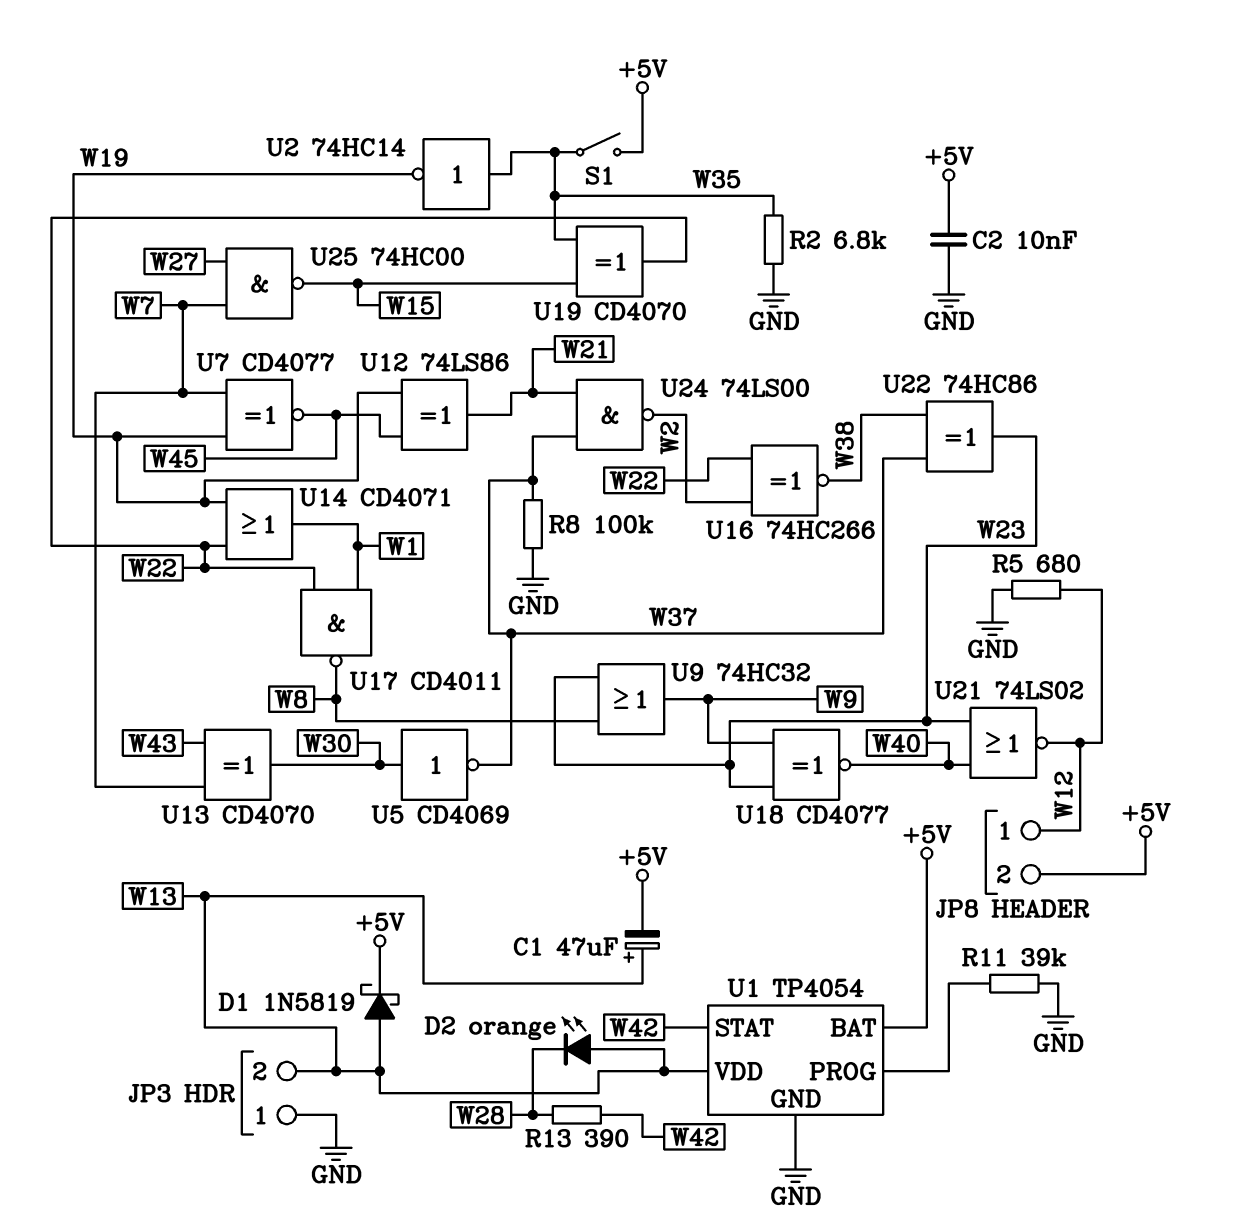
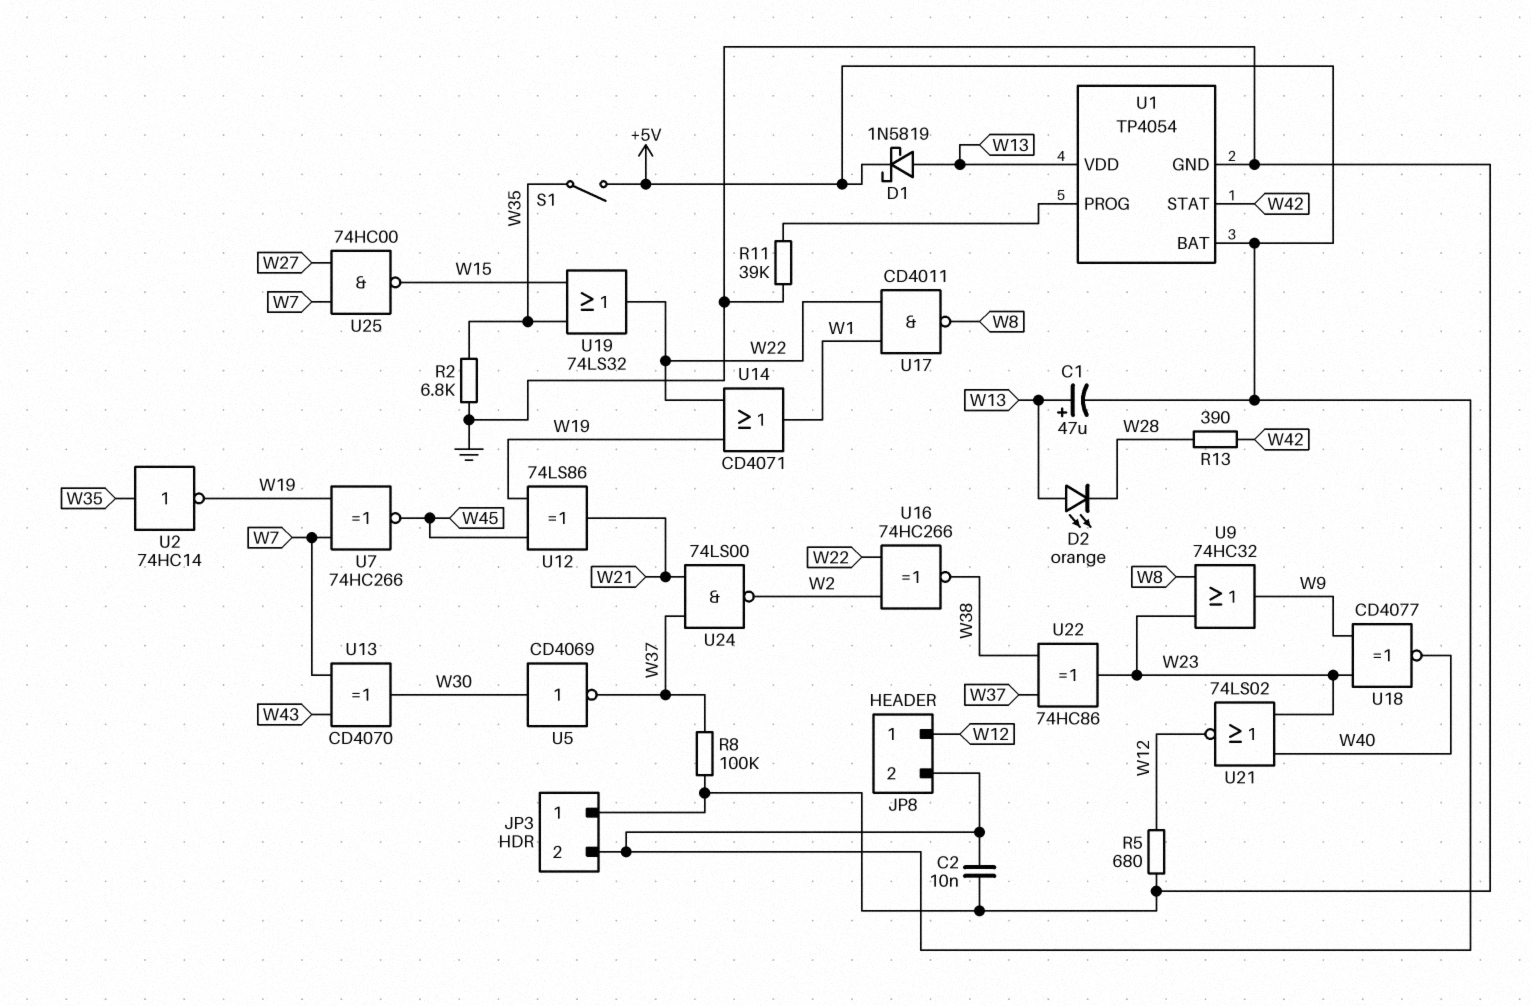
JP3 pin 2: W13 -> +5V
U7: XNOR CD4077 (in W7, in W19, out W45) -> XNOR 74HC266 (in W7, in W19, out W45)
U19: XOR CD4070 (in W15, in W35, out W22) -> OR 74LS32 (in W15, in W35, out W22)

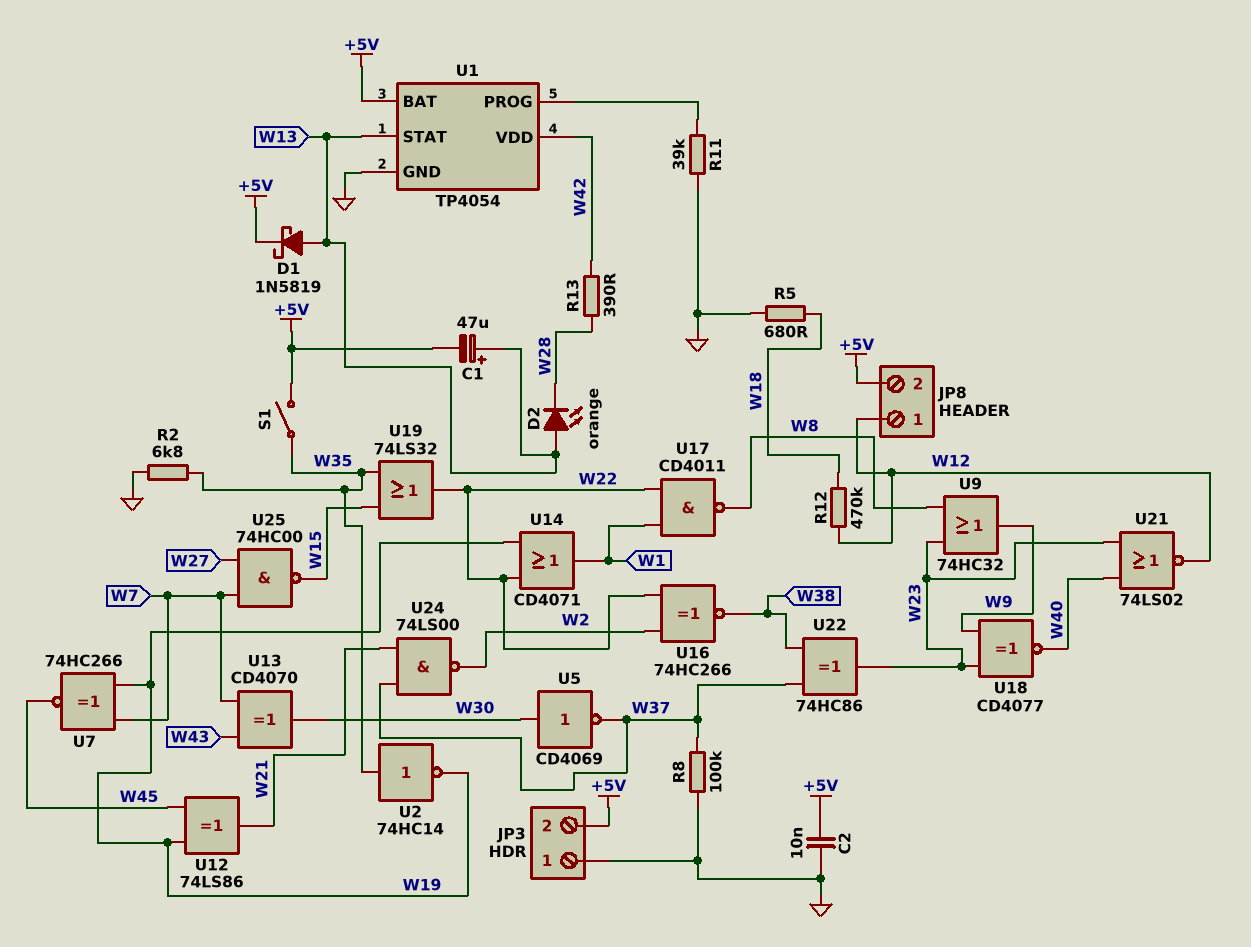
R5: 680 (GND, W12) -> 680 (GND, W18)
R12: none -> 470k (W12, W18)
U1 pin STAT: W42 -> W13
U1 pin VDD: W13 -> W42

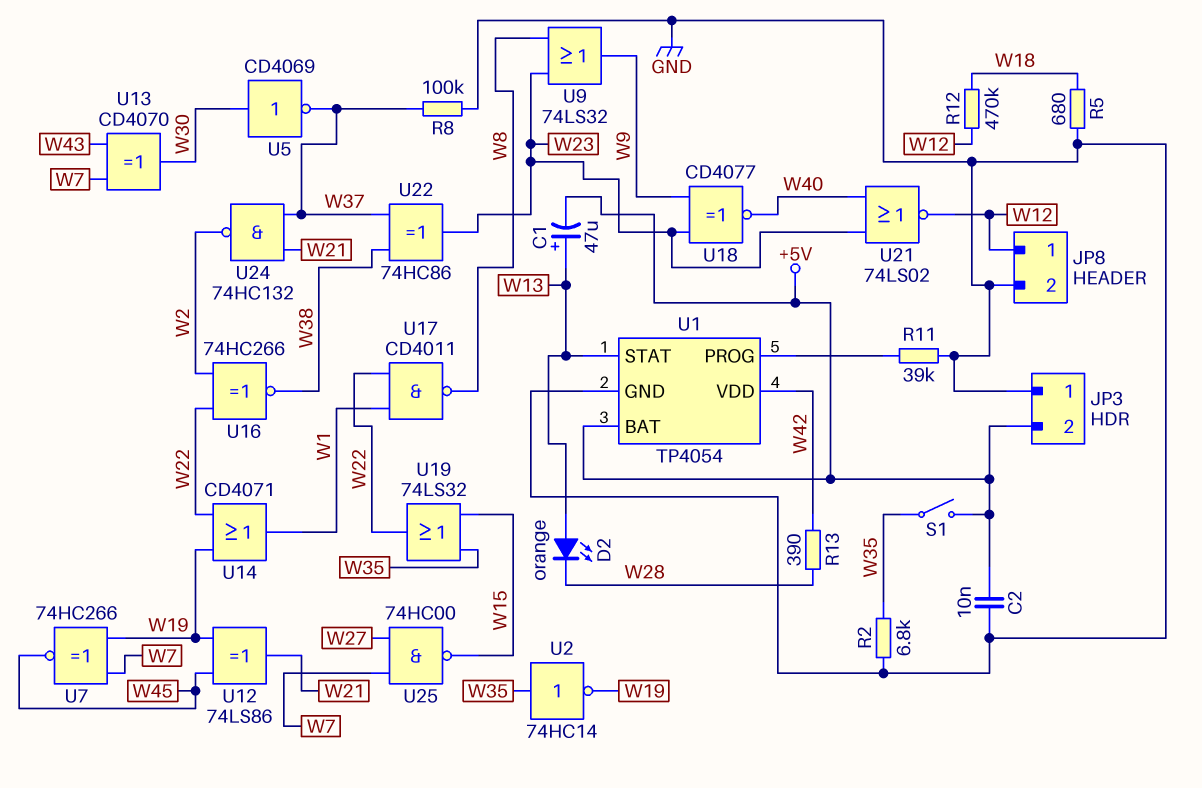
D1: schottky 1N5819 (A W13, K +5V) -> none
JP8 pin 2: +5V -> GND
U9: OR 74HC32 (in W8, in W23, out W9) -> OR 74LS32 (in W8, in W23, out W9)
U24: NAND 74LS00 (in W21, in W37, out W2) -> NAND 74HC132 (in W21, in W37, out W2)

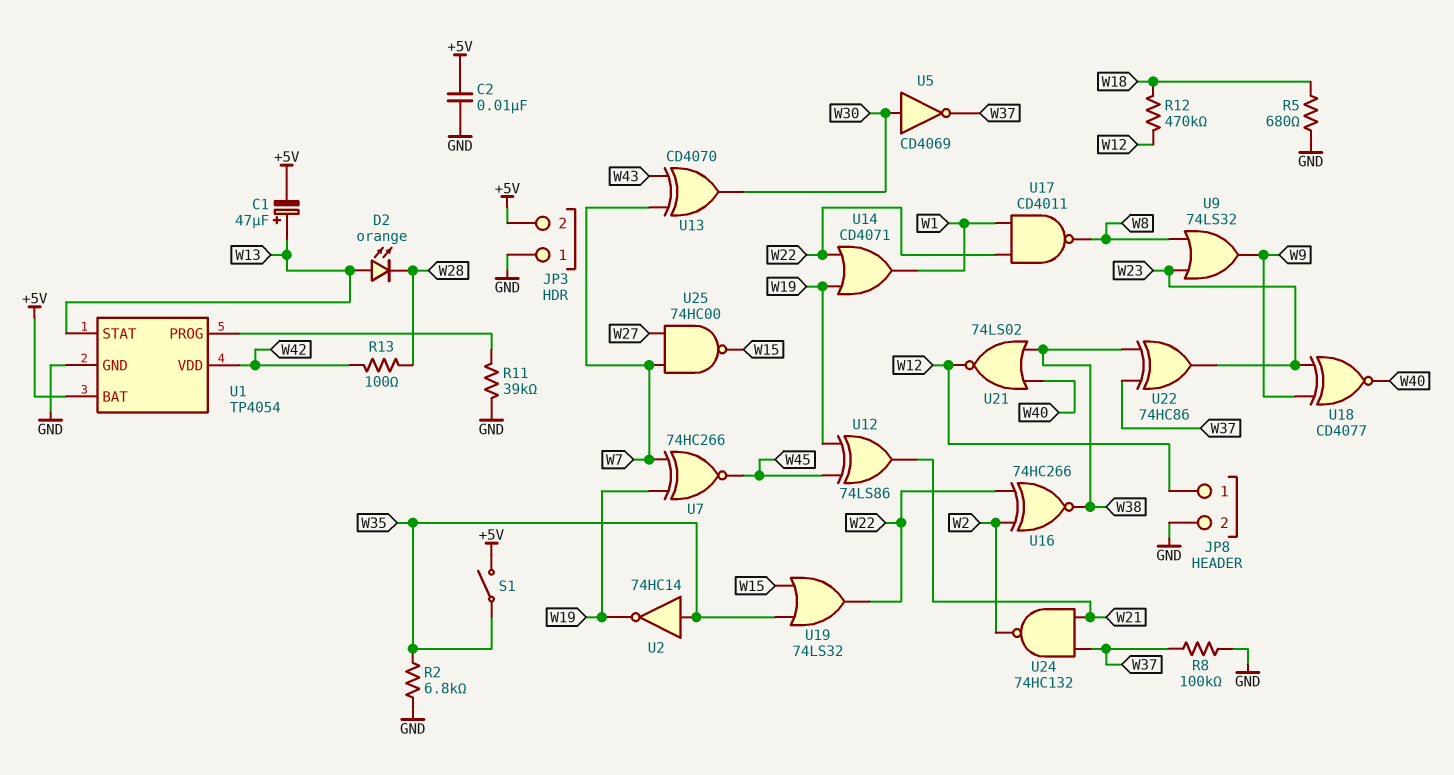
R13: 390 (W28, W42) -> 100 (W28, W42)
U21: NOR 74LS02 (in W23, in W40, out W12) -> NOR 74LS02 (in W38, in W40, out W12)

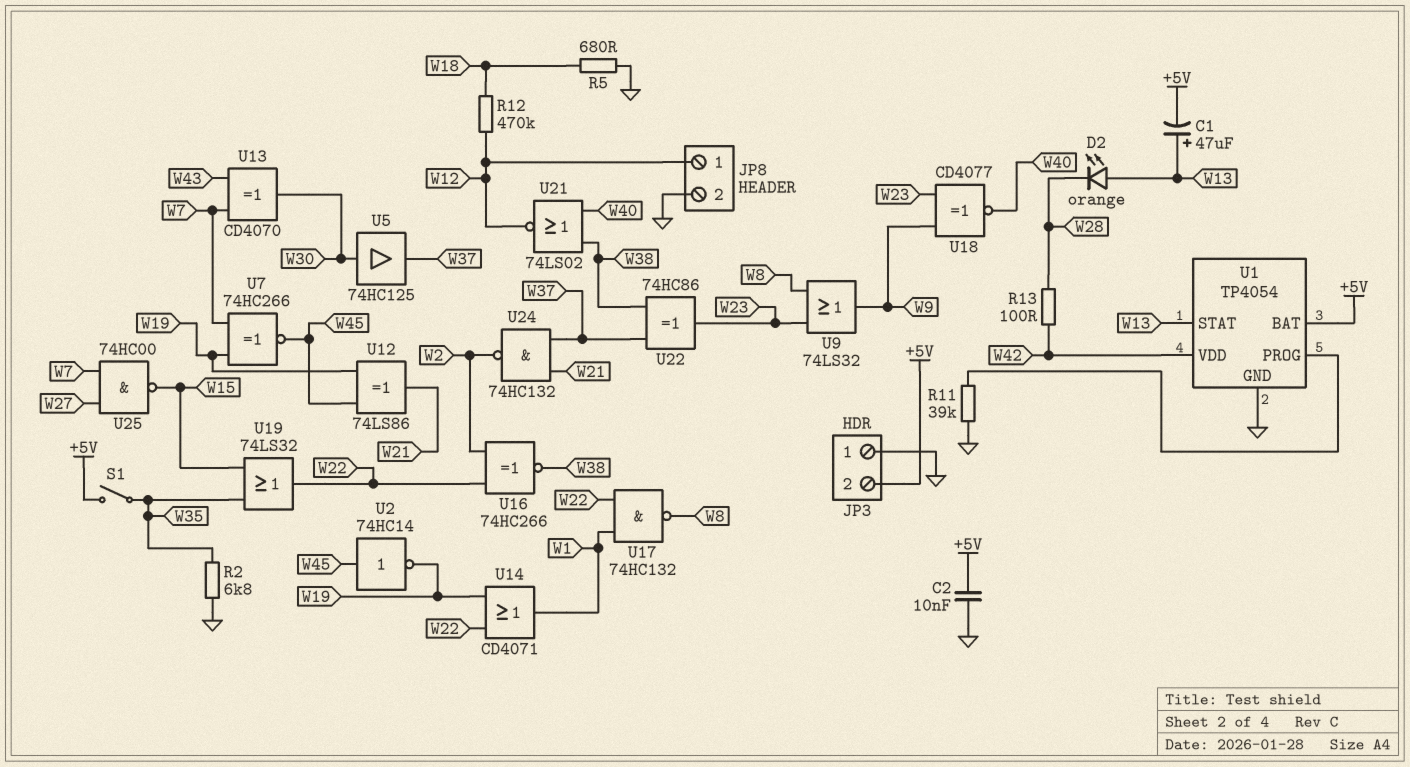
R8: 100k (GND, W37) -> none
U2: NOT 74HC14 (in W35, out W19) -> NOT 74HC14 (in W45, out W19)
U5: NOT CD4069 (in W30, out W37) -> buffer 74HC125 (in W30, out W37)
U17: NAND CD4011 (in W1, in W22, out W8) -> NAND 74HC132 (in W1, in W22, out W8)

